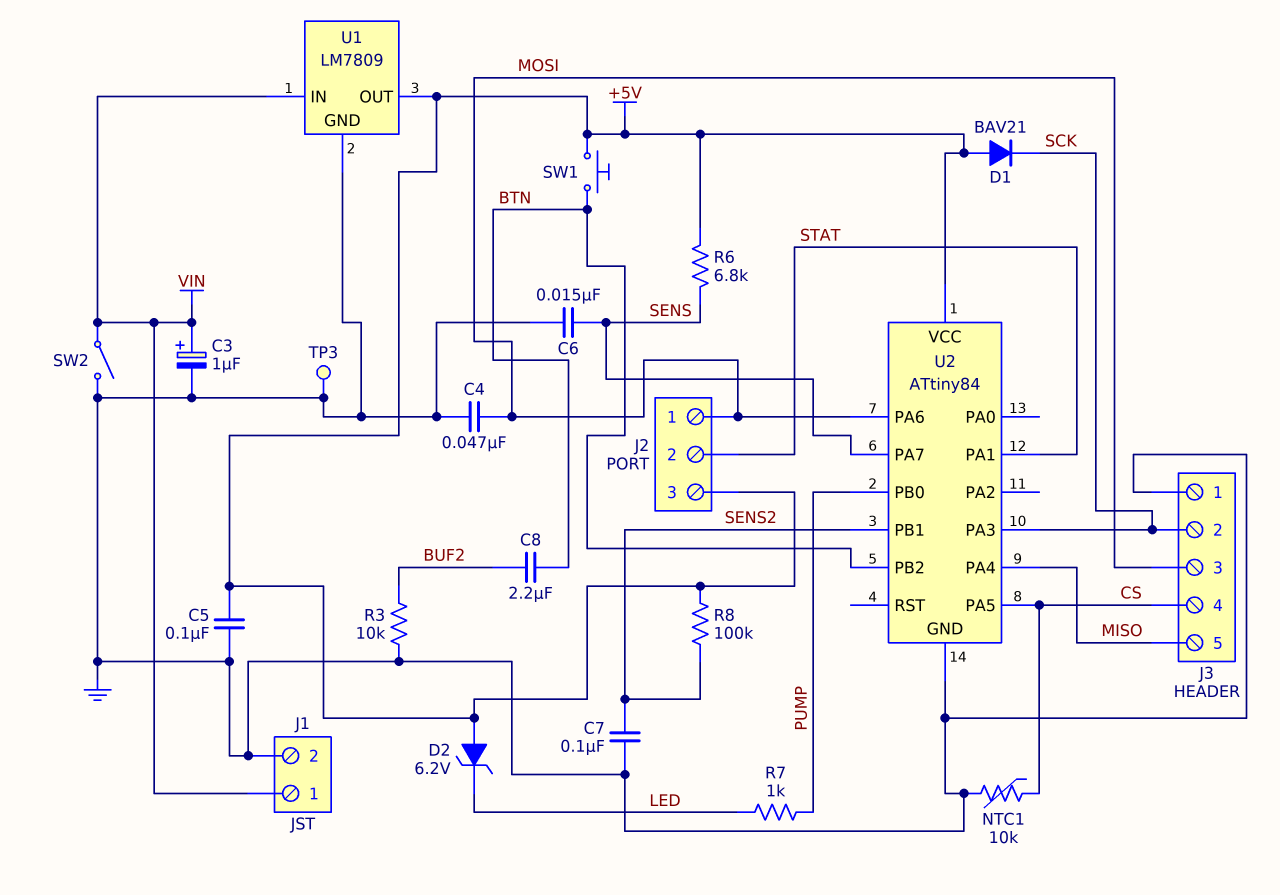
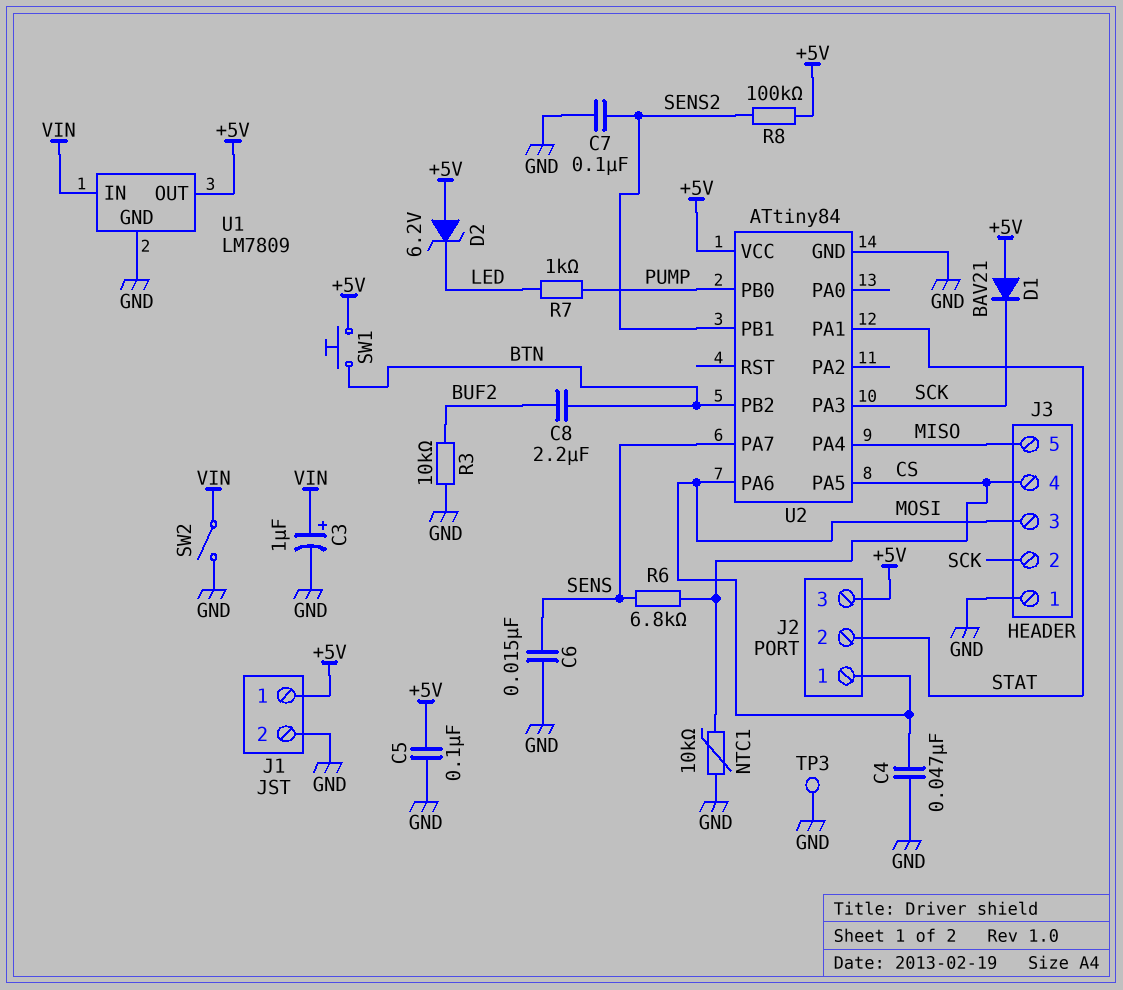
J1 pin 1: VIN -> +5V
R6: 6.8k (+5V, SENS) -> 6.8k (CS, SENS)

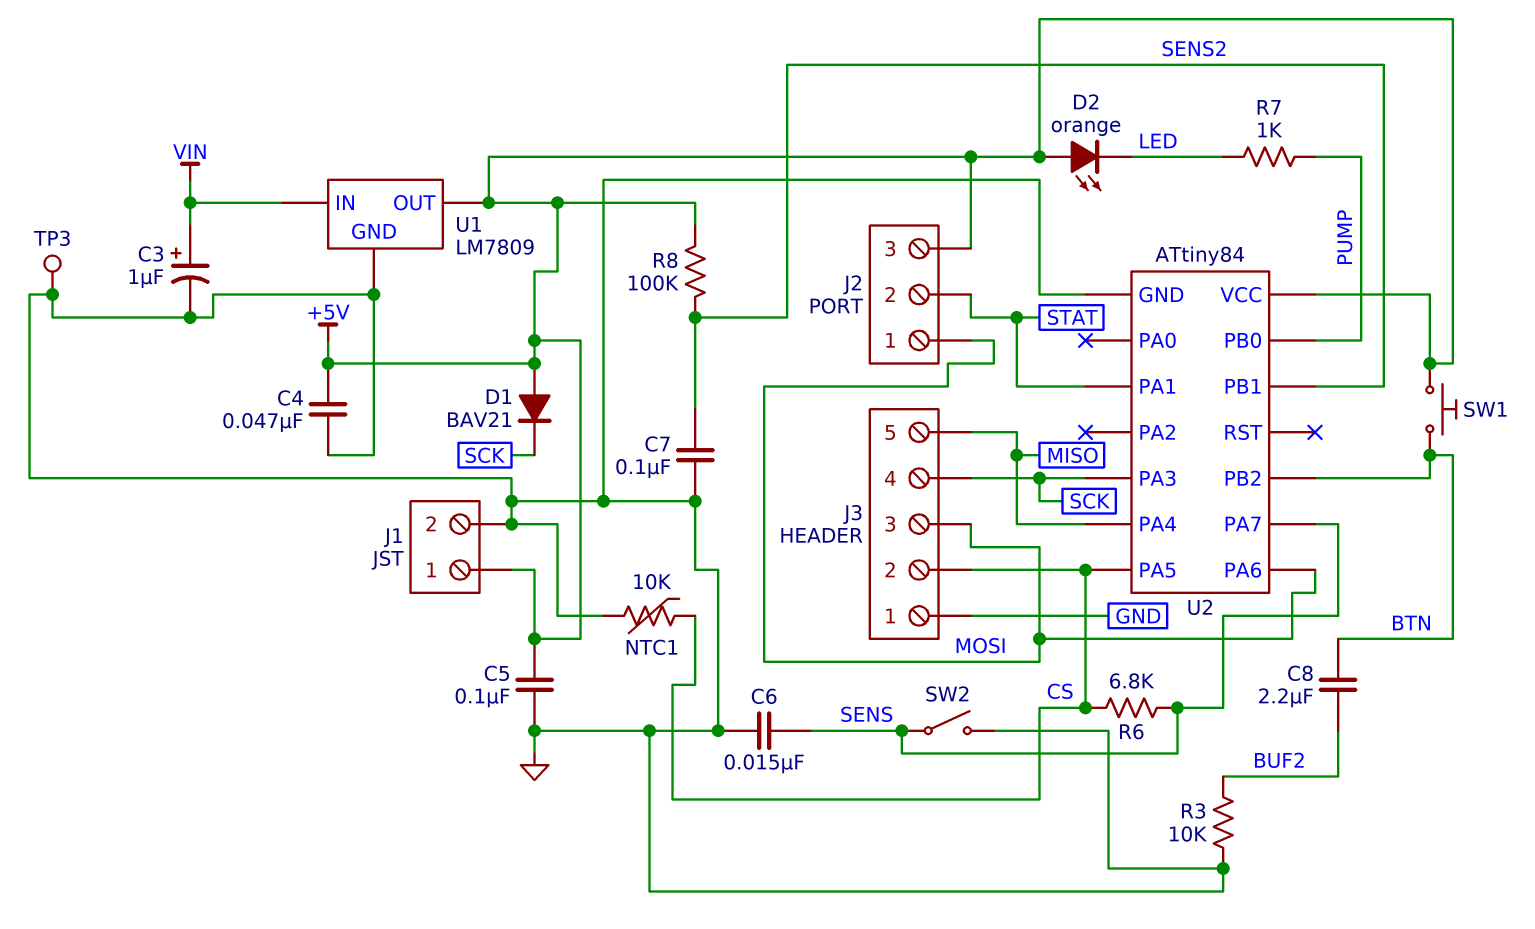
C4: 47nF (GND, MOSI) -> 47nF (+5V, GND)
D2: zener 6.2V (A +5V, K LED) -> LED orange (A +5V, K LED)
J3 pin 2: SCK -> CS
J3 pin 4: CS -> SCK
SW2: switch (GND, VIN) -> switch (GND, SENS)

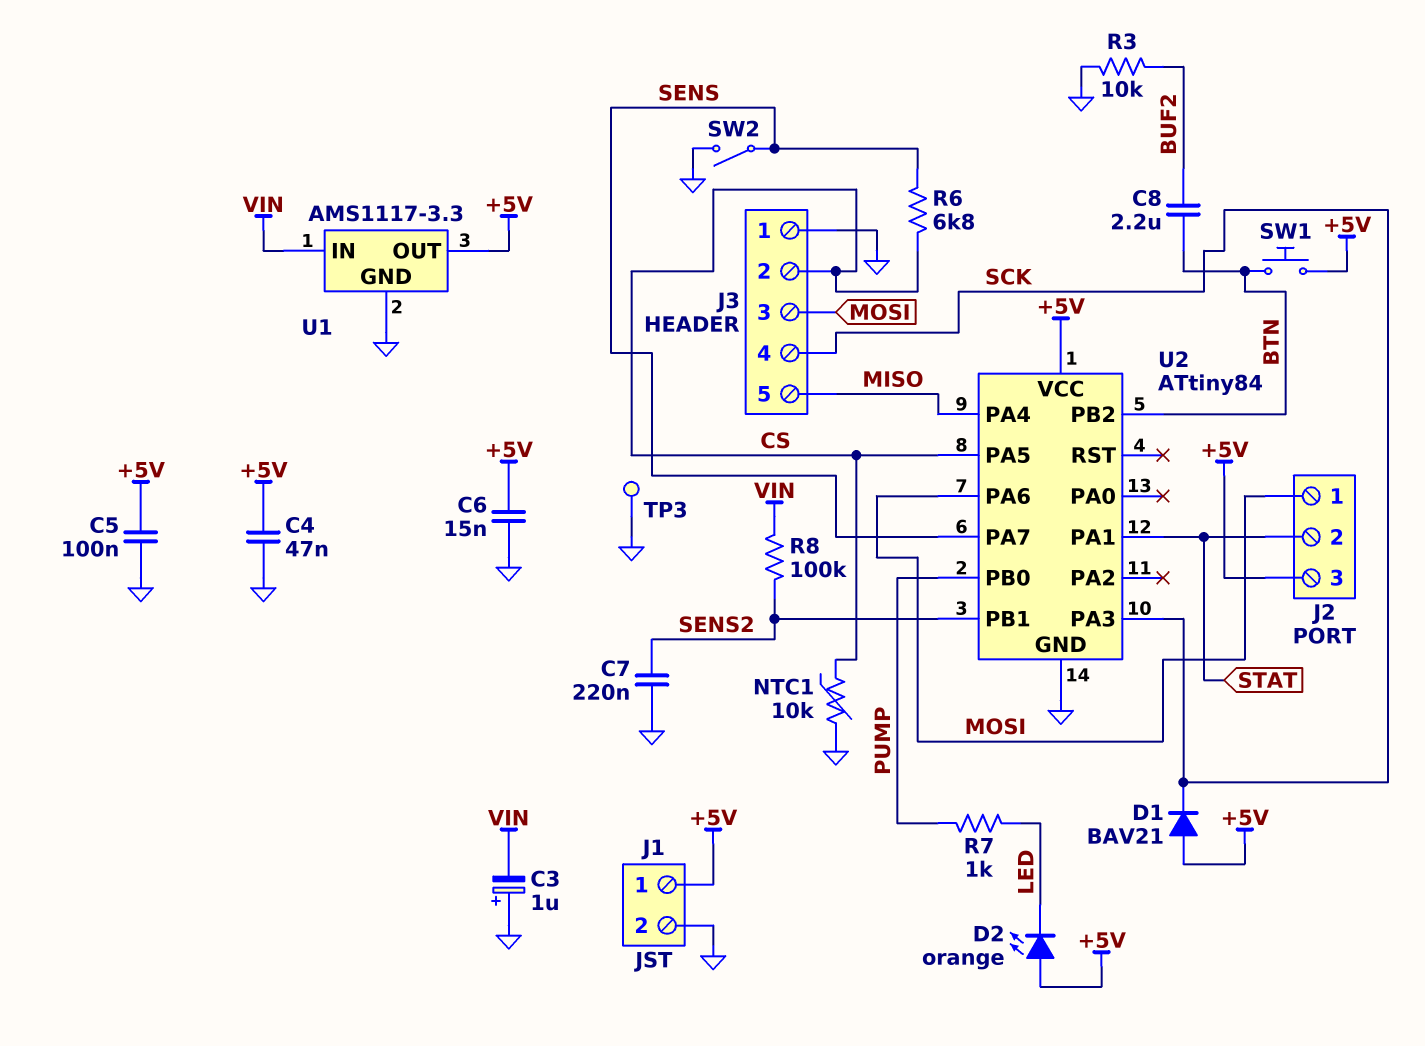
C3: 1uF (plus VIN, minus GND) -> 1uF (plus GND, minus VIN)
C6: 15nF (GND, SENS) -> 15nF (+5V, GND)
C7: 100nF (GND, SENS2) -> 220nF (GND, SENS2)
R8: 100k (+5V, SENS2) -> 100k (SENS2, VIN)
U1: LM7809 -> AMS1117-3.3

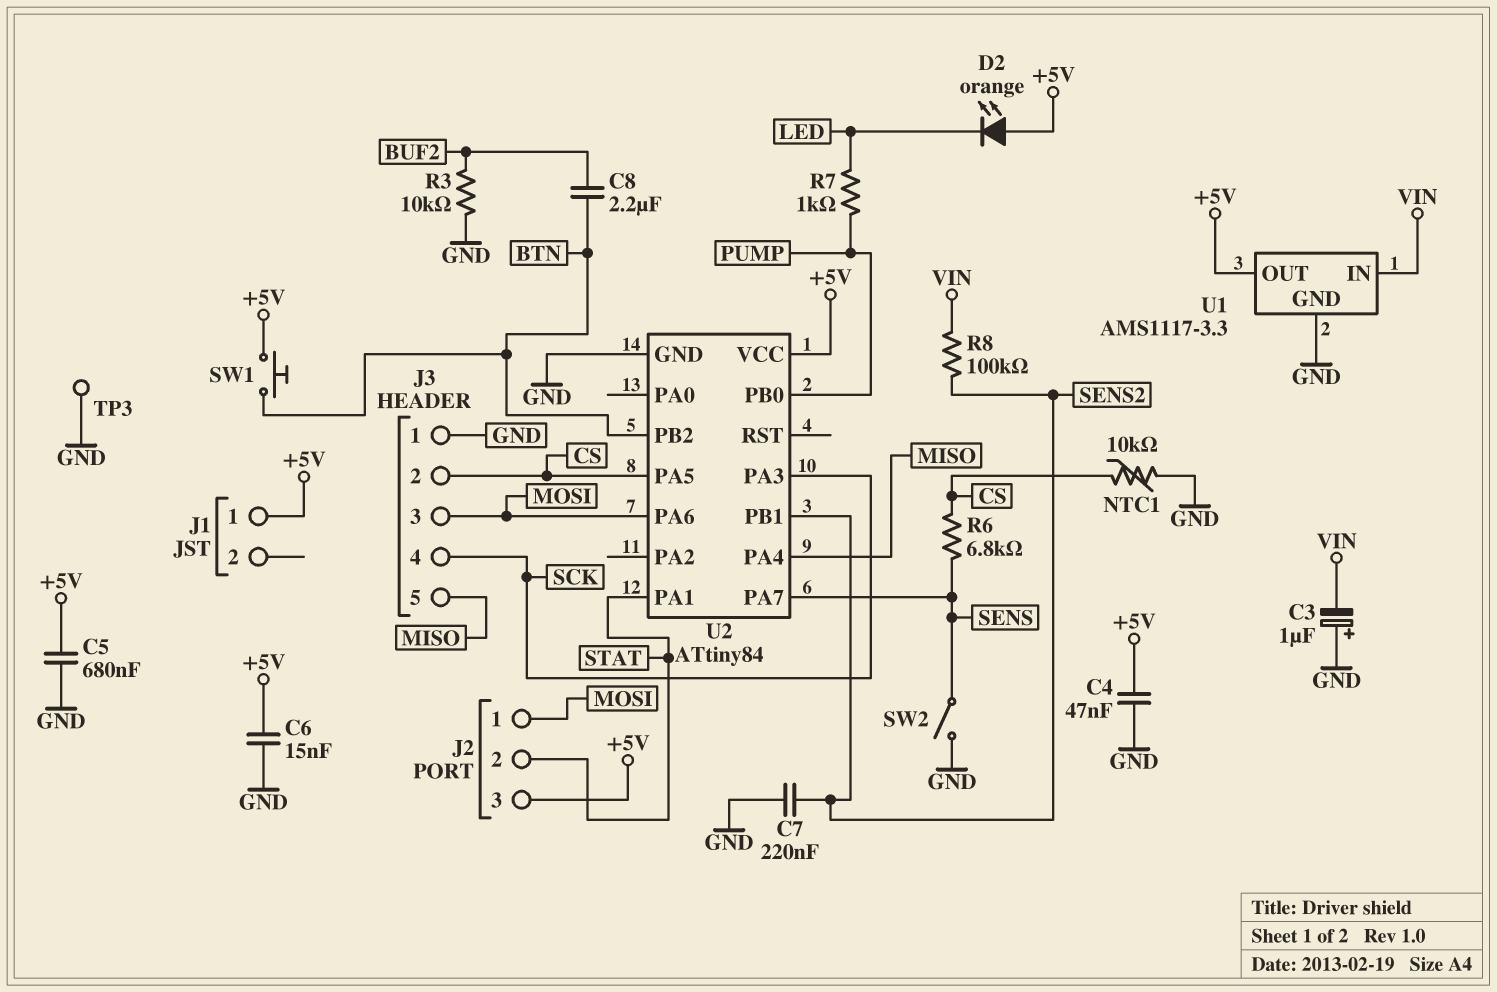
C5: 100nF (+5V, GND) -> 680nF (+5V, GND)
D1: diode BAV21 (A +5V, K SCK) -> none
J1 pin 2: GND -> none

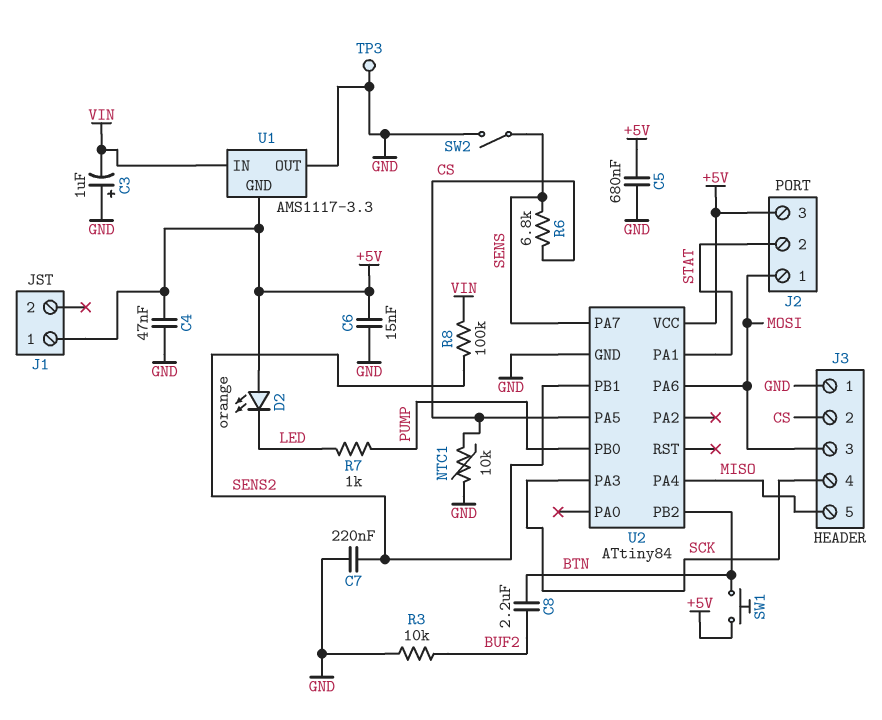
U1 pin GND: GND -> +5V
U1 pin OUT: +5V -> GND

